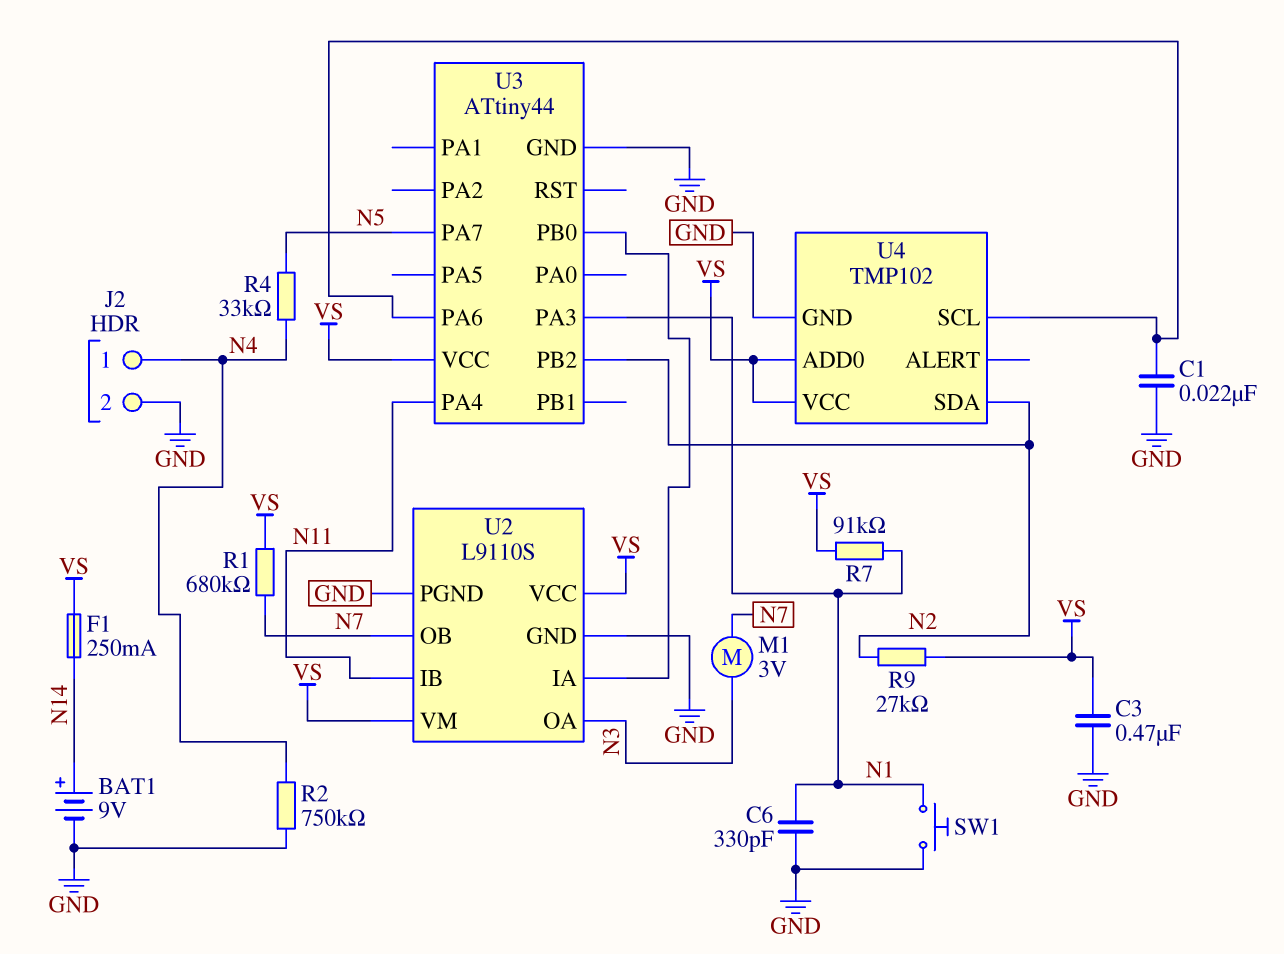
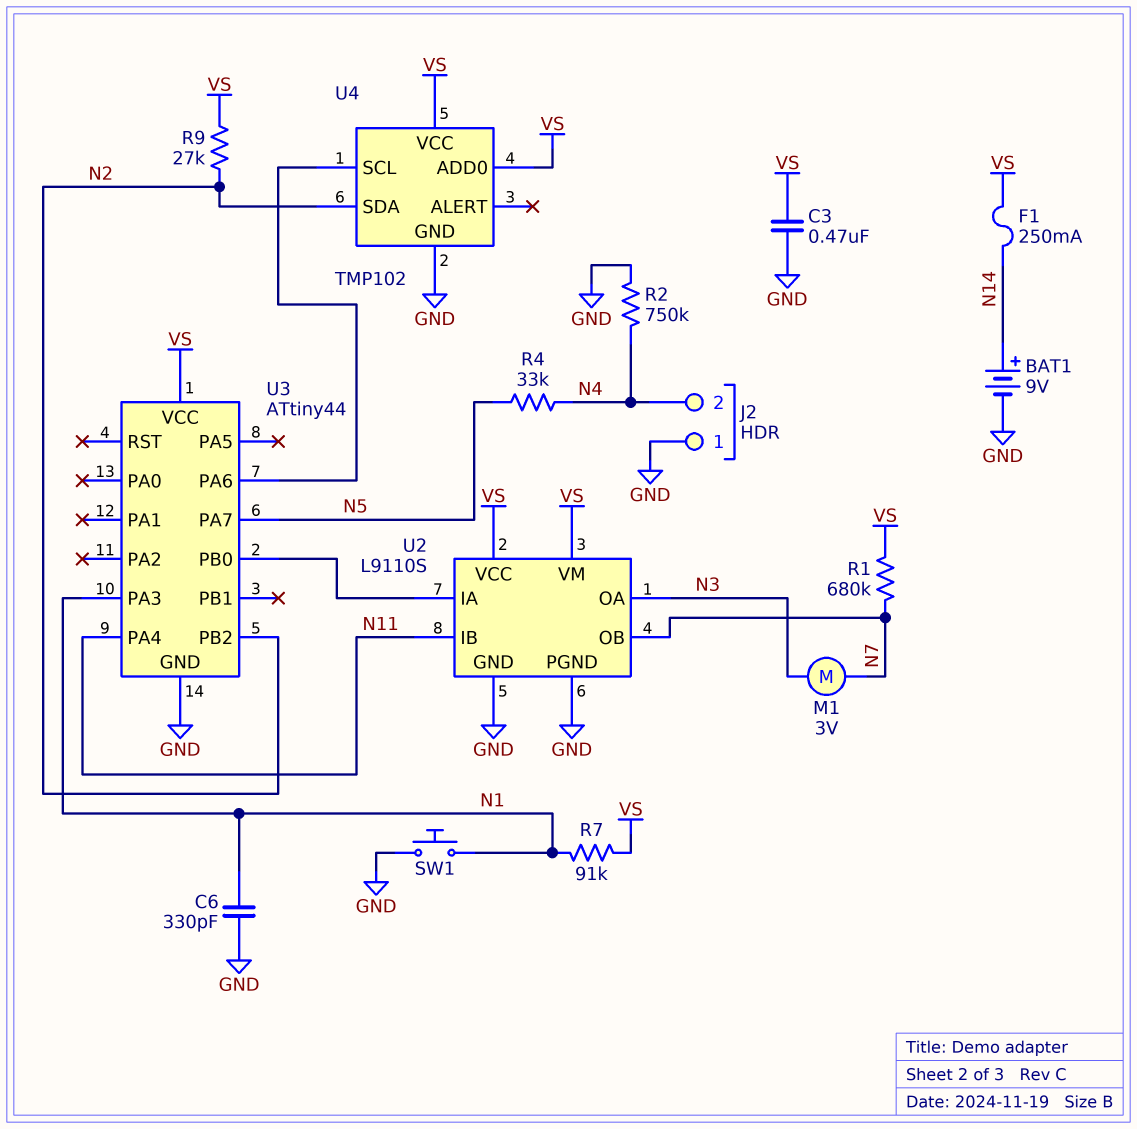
C1: 22nF (GND, U3/PA6) -> none
J2 pin 1: N4 -> GND
J2 pin 2: GND -> N4

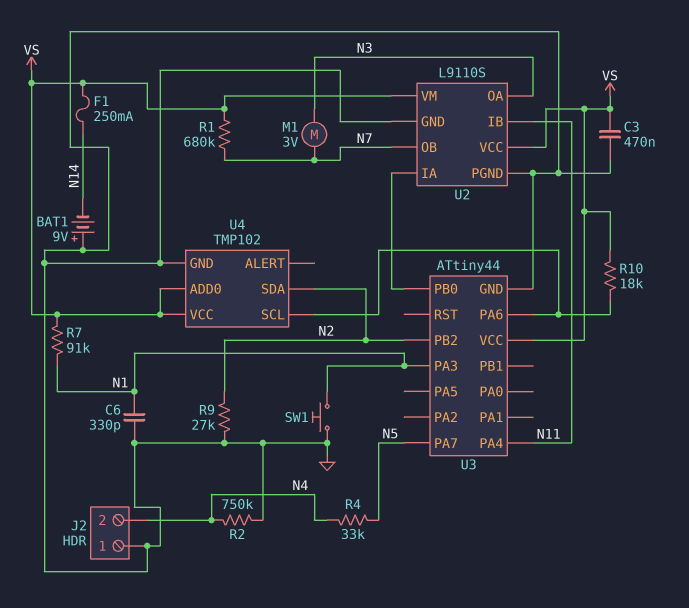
BAT1: 9V (plus N14, minus GND) -> 9V (plus GND, minus N14)
R9: 27k (N2, VS) -> 27k (GND, N2)
R10: none -> 18k (U3/PA6, VS)

